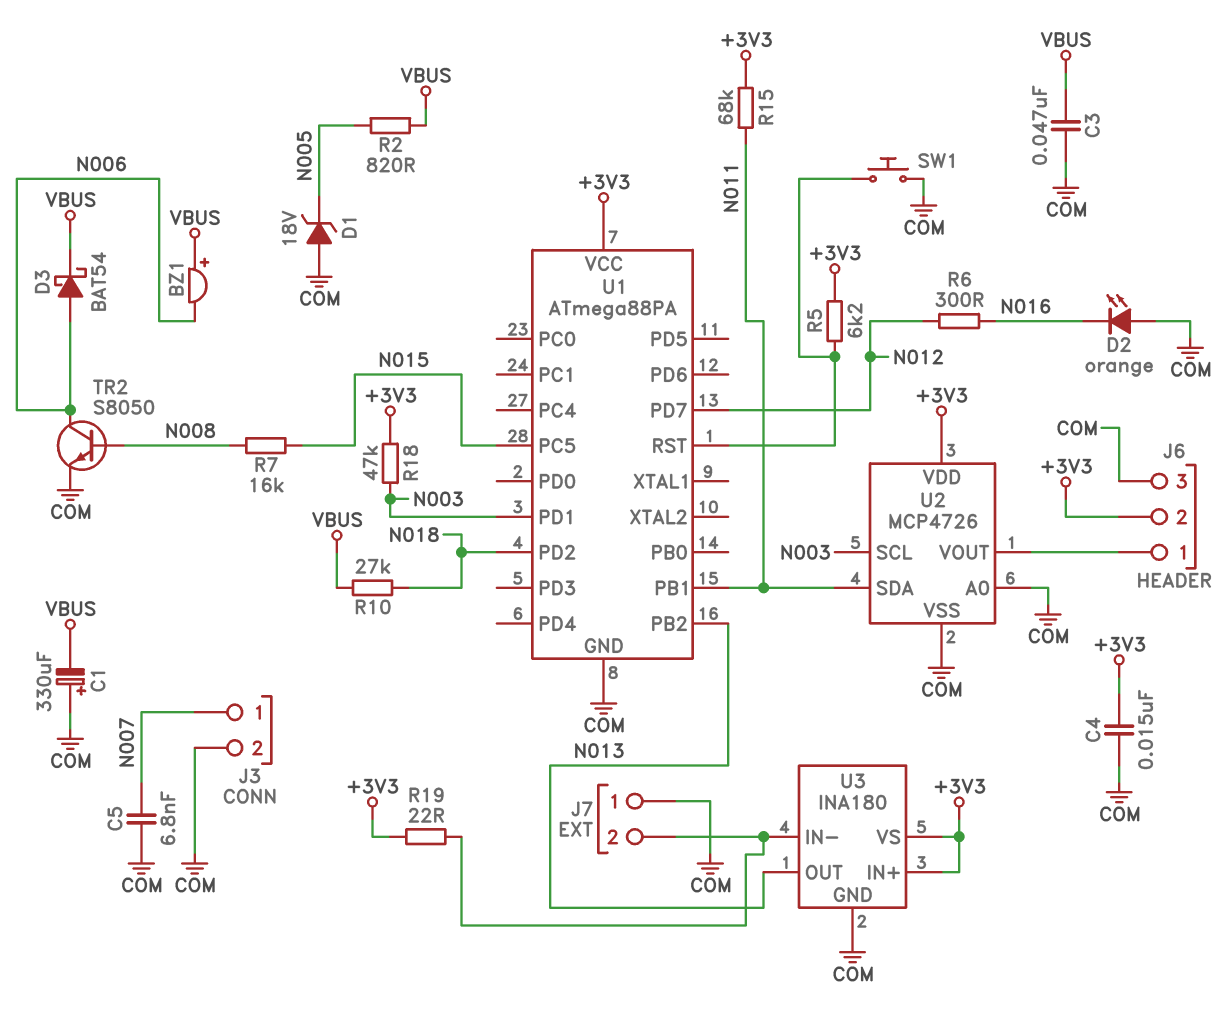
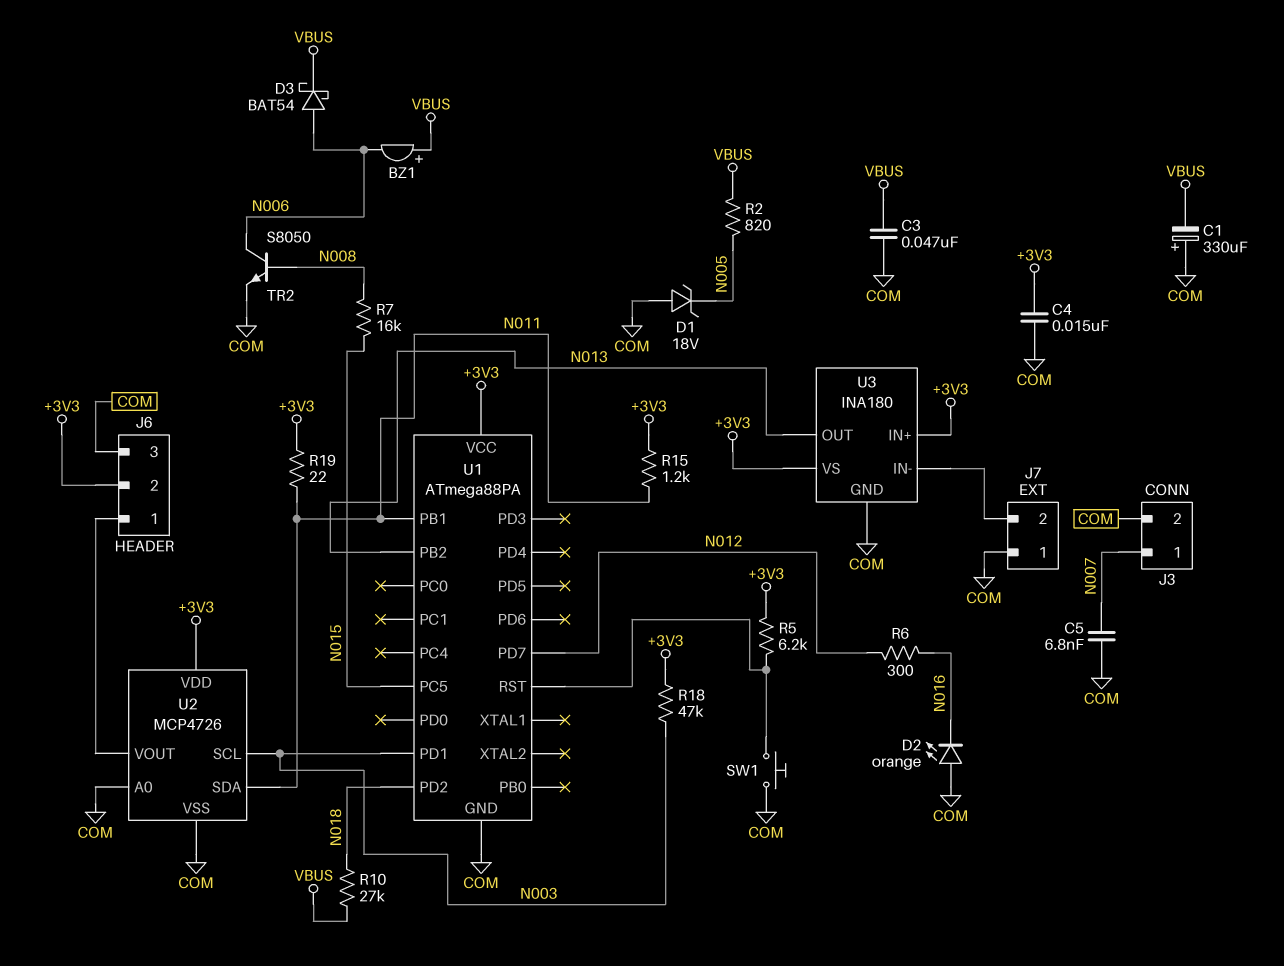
R15: 68k (+3V3, N011) -> 1.2k (+3V3, N011)
R19: 22 (+3V3, J7/2) -> 22 (+3V3, N011)

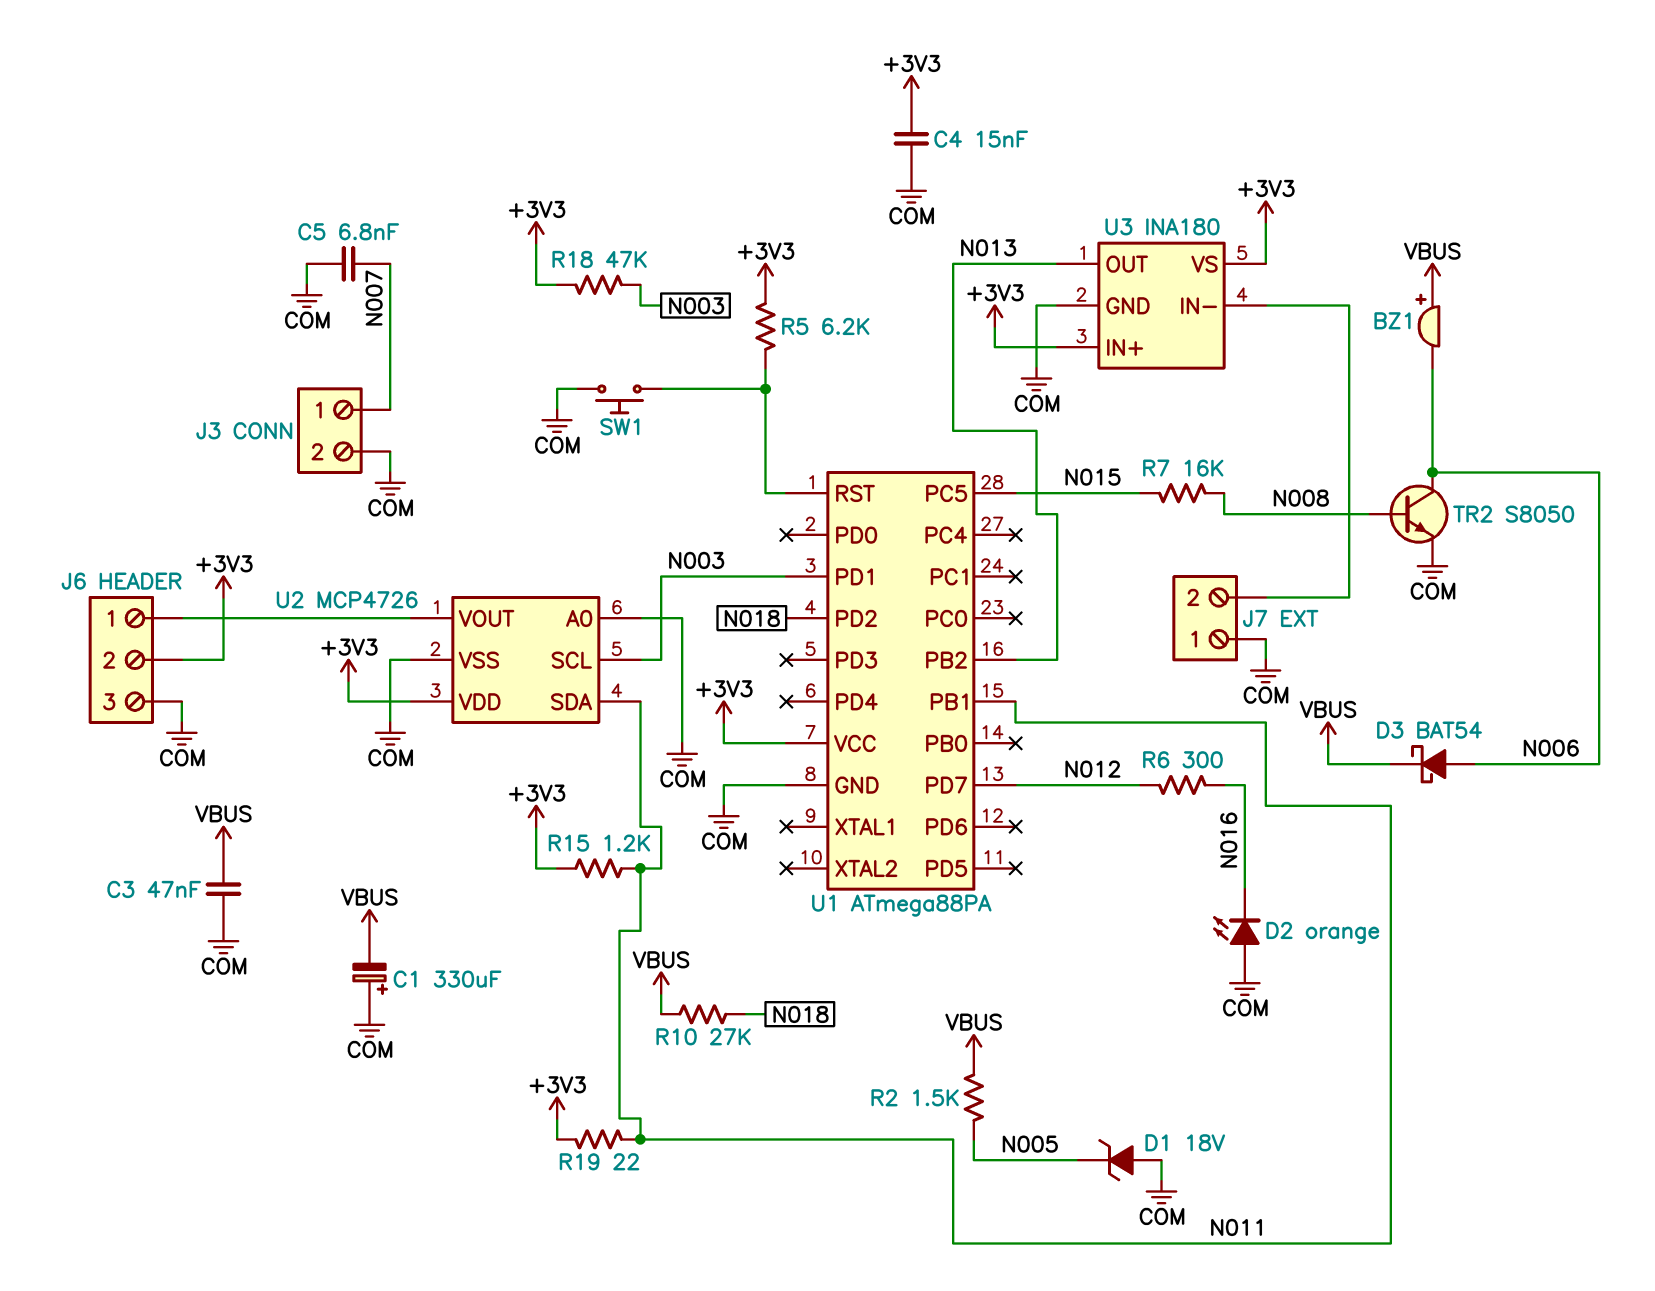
R2: 820 (N005, VBUS) -> 1.5k (N005, VBUS)

